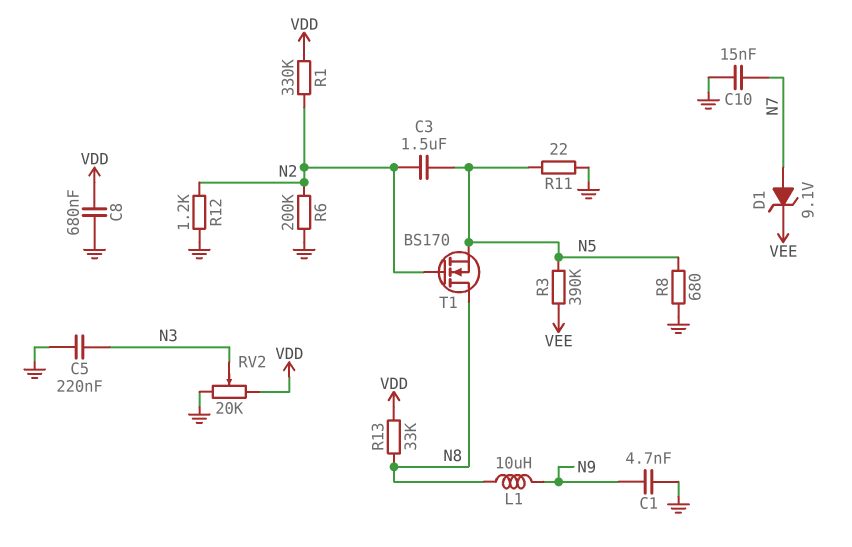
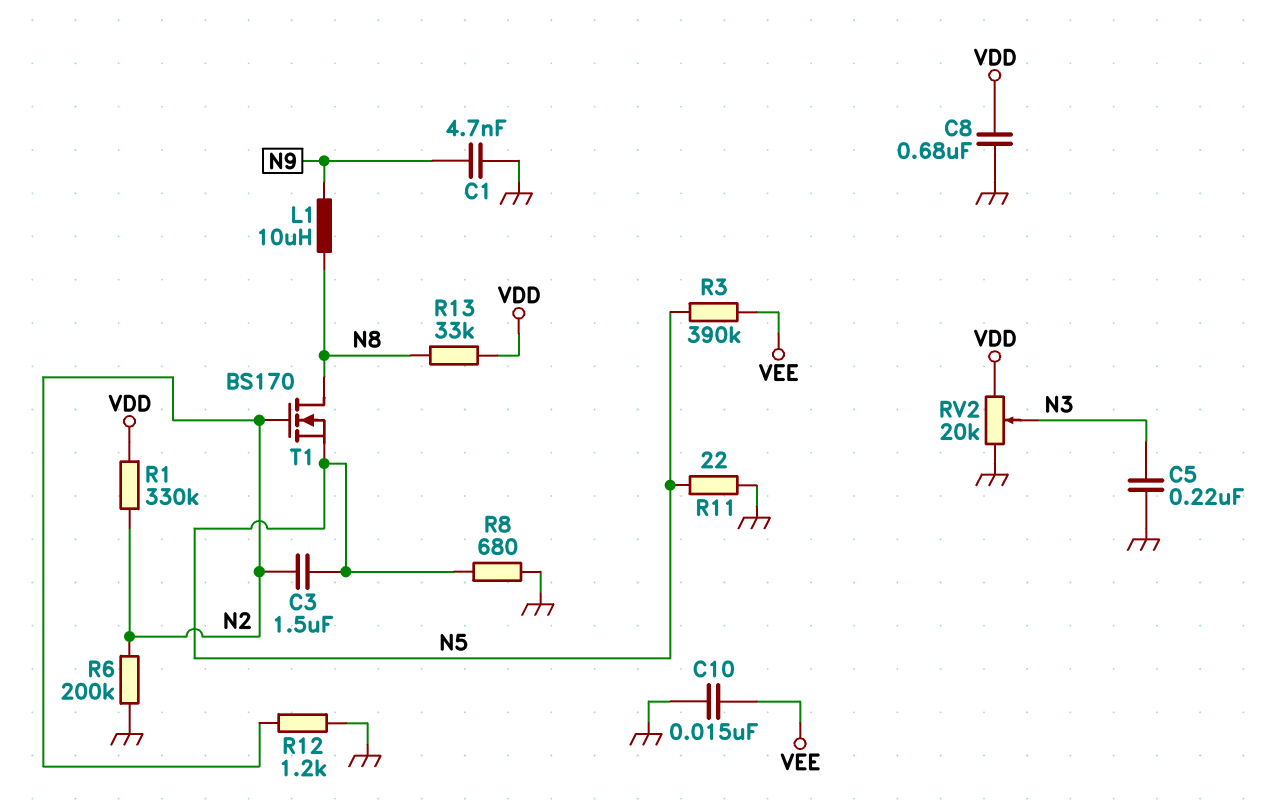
C10: 15nF (GND, N7) -> 15nF (GND, VEE)
D1: zener 9.1V (A N7, K VEE) -> none

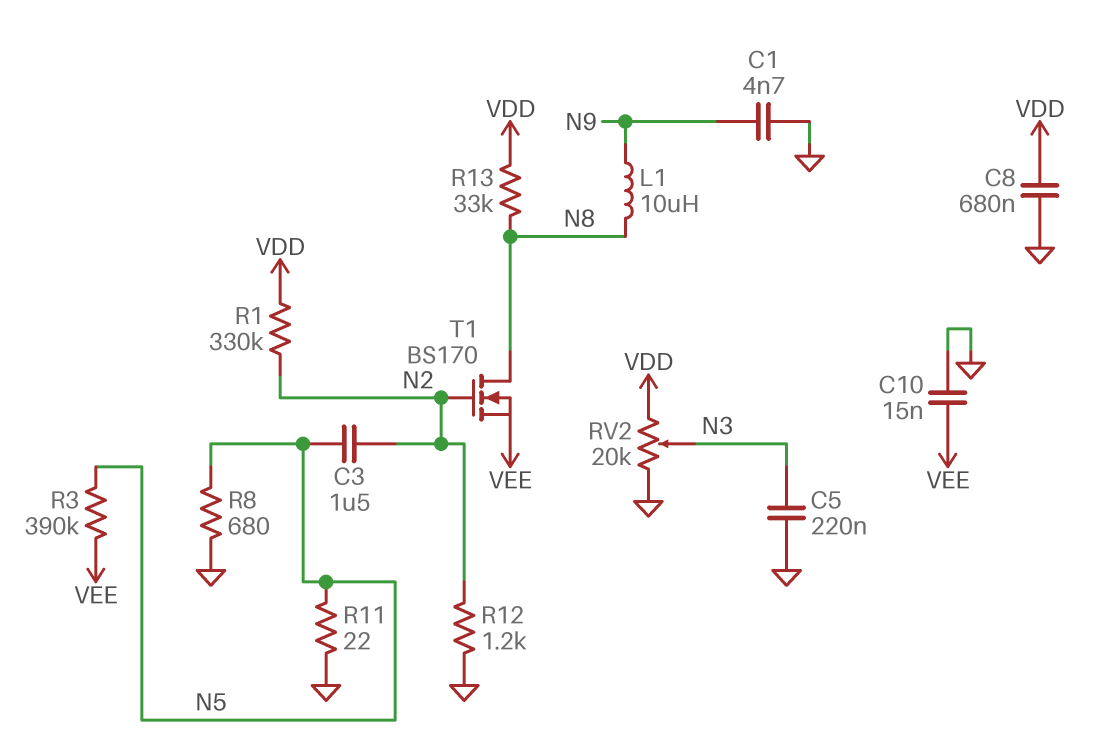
R6: 200k (GND, N2) -> none
T1: NMOS BS170 (G N2, D N8, S N5) -> NMOS BS170 (G N2, D N8, S VEE)

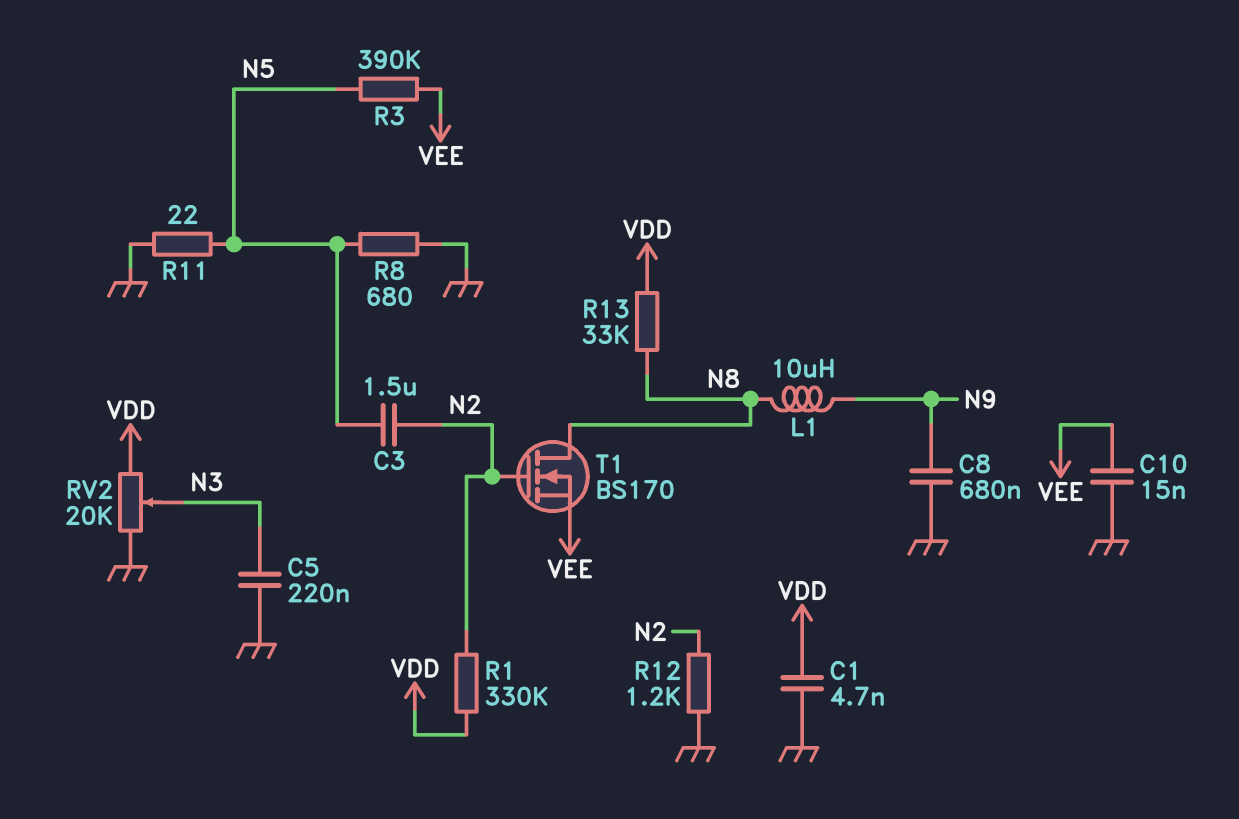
C1: 4.7nF (GND, N9) -> 4.7nF (GND, VDD)
C8: 680nF (GND, VDD) -> 680nF (GND, N9)

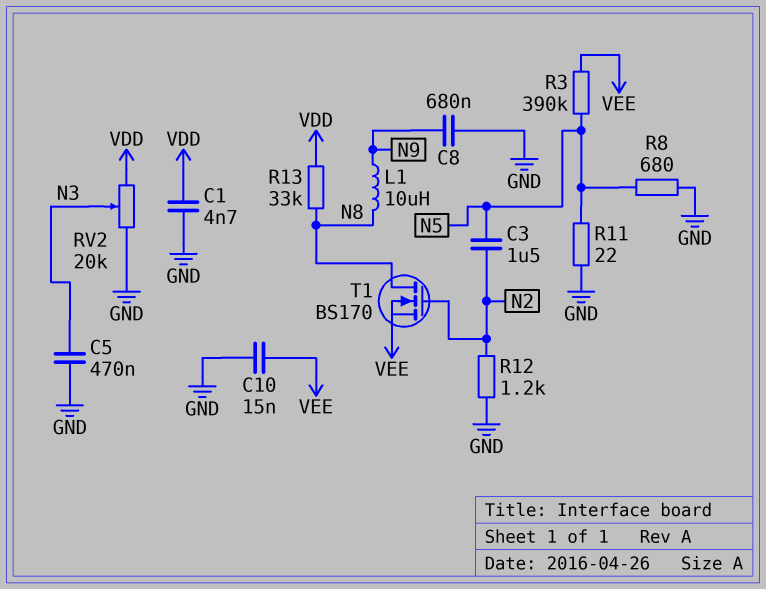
C5: 220nF (GND, N3) -> 470nF (GND, N3)
R1: 330k (N2, VDD) -> none

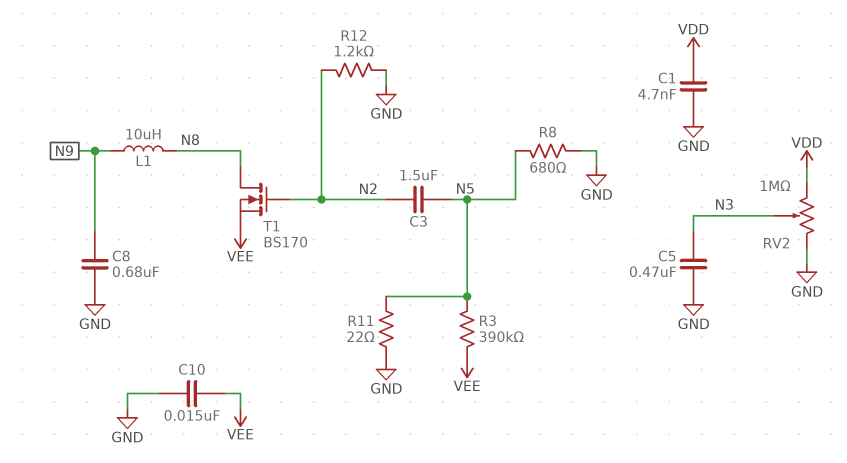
R13: 33k (N8, VDD) -> none
RV2: 20k (GND, VDD, wiper N3) -> 1M (GND, VDD, wiper N3)

